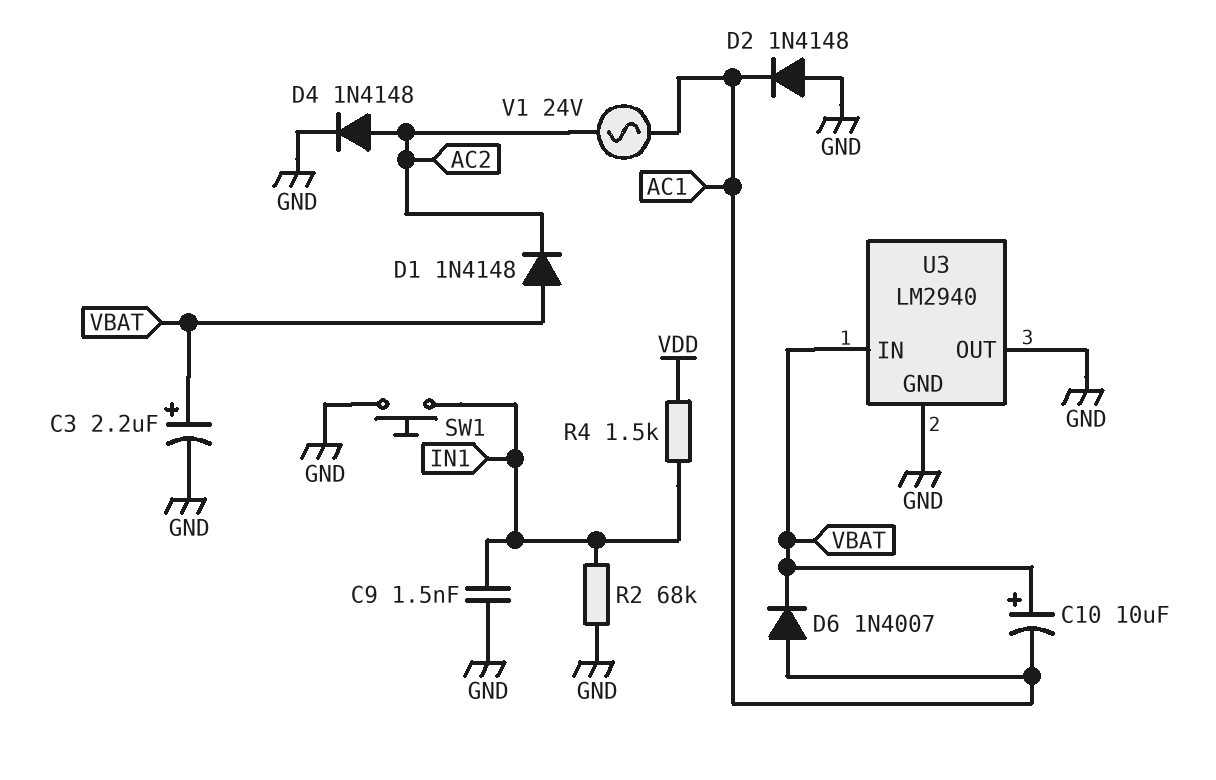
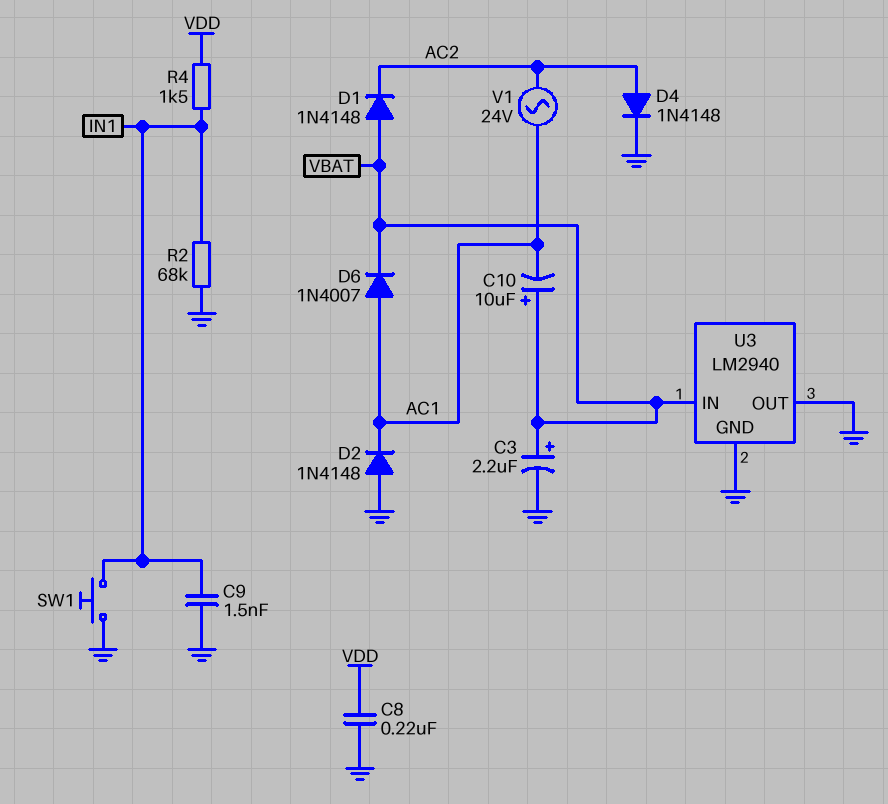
C8: none -> 220nF (GND, VDD)

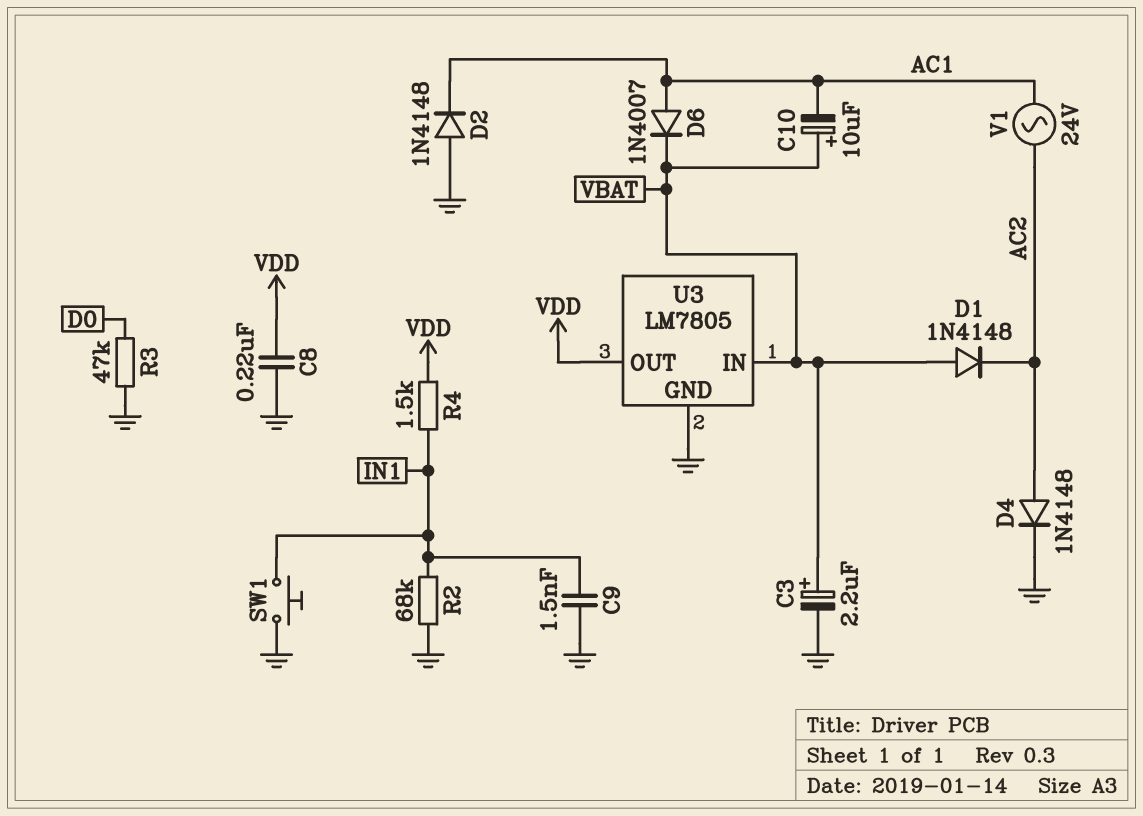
R3: none -> 47k (D0, GND)
U3: LM2940 -> LM7805
U3 pin OUT: GND -> VDD

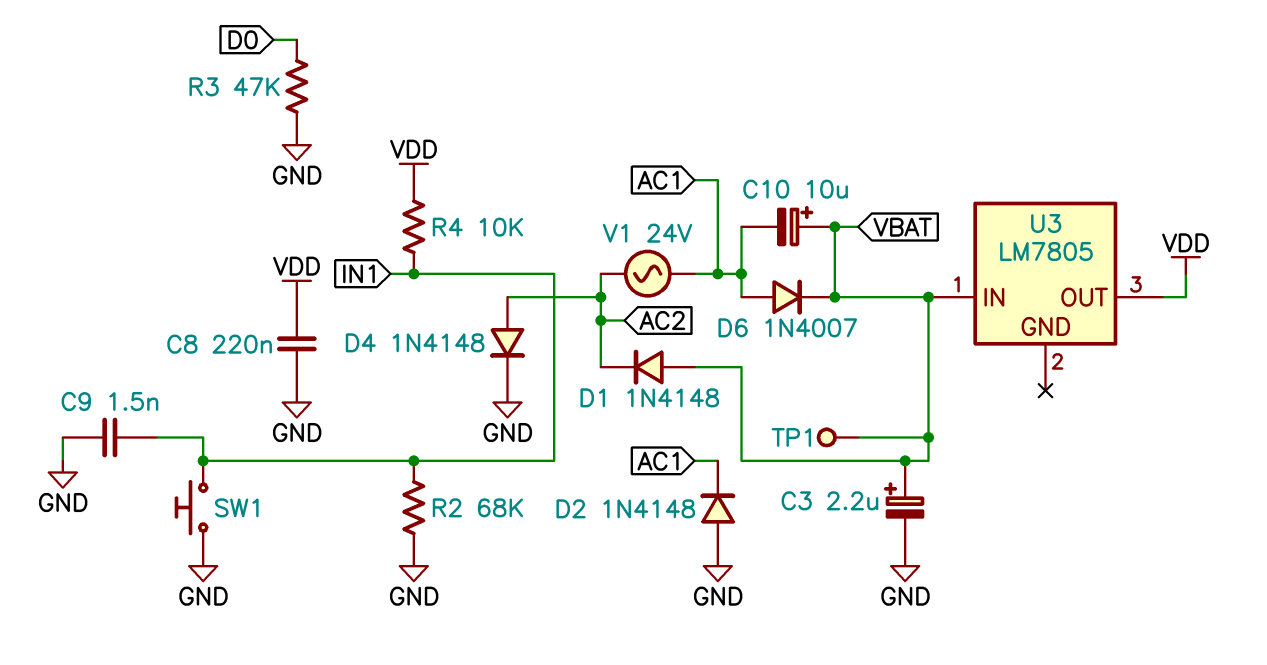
R4: 1.5k (IN1, VDD) -> 10k (IN1, VDD)
TP1: none -> test point (VBAT)
U3 pin GND: GND -> none

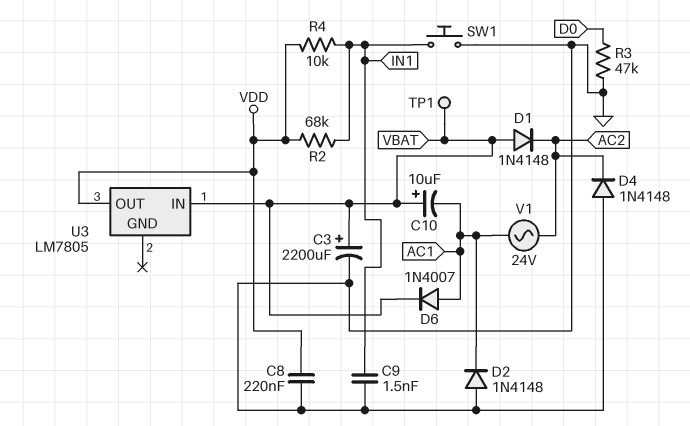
C3: 2.2uF (plus VBAT, minus GND) -> 2200uF (plus VBAT, minus GND)
D4: diode 1N4148 (A AC2, K GND) -> diode 1N4148 (A GND, K AC2)
R2: 68k (GND, IN1) -> 68k (IN1, VDD)

